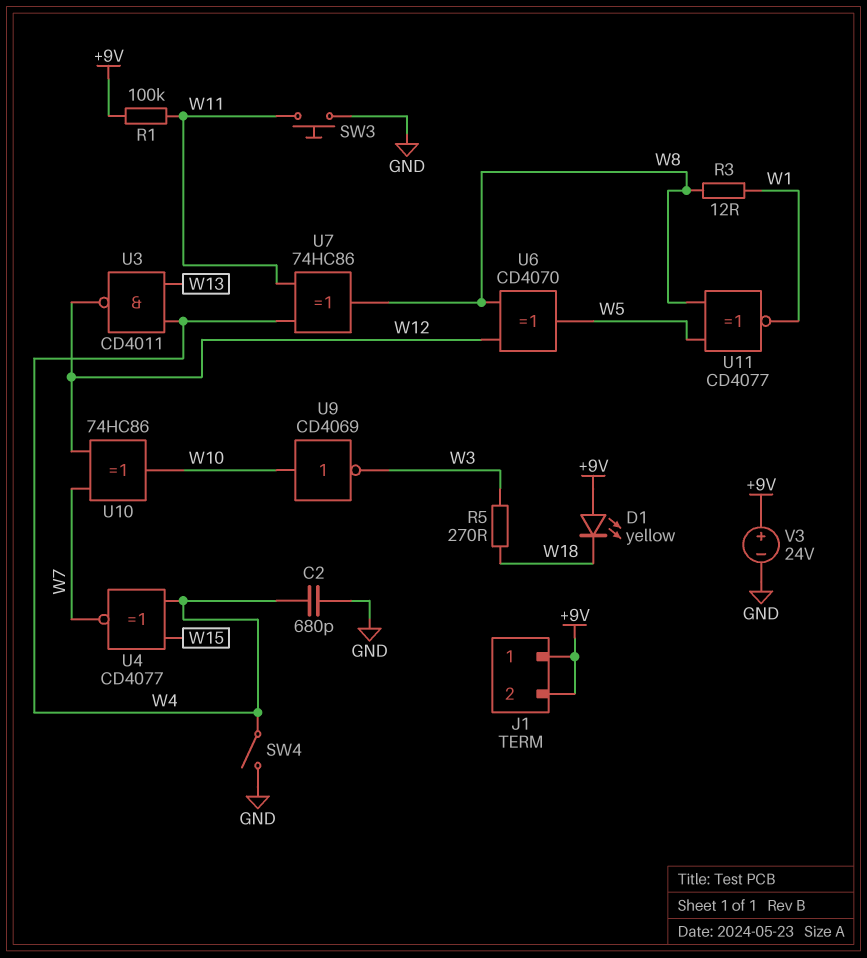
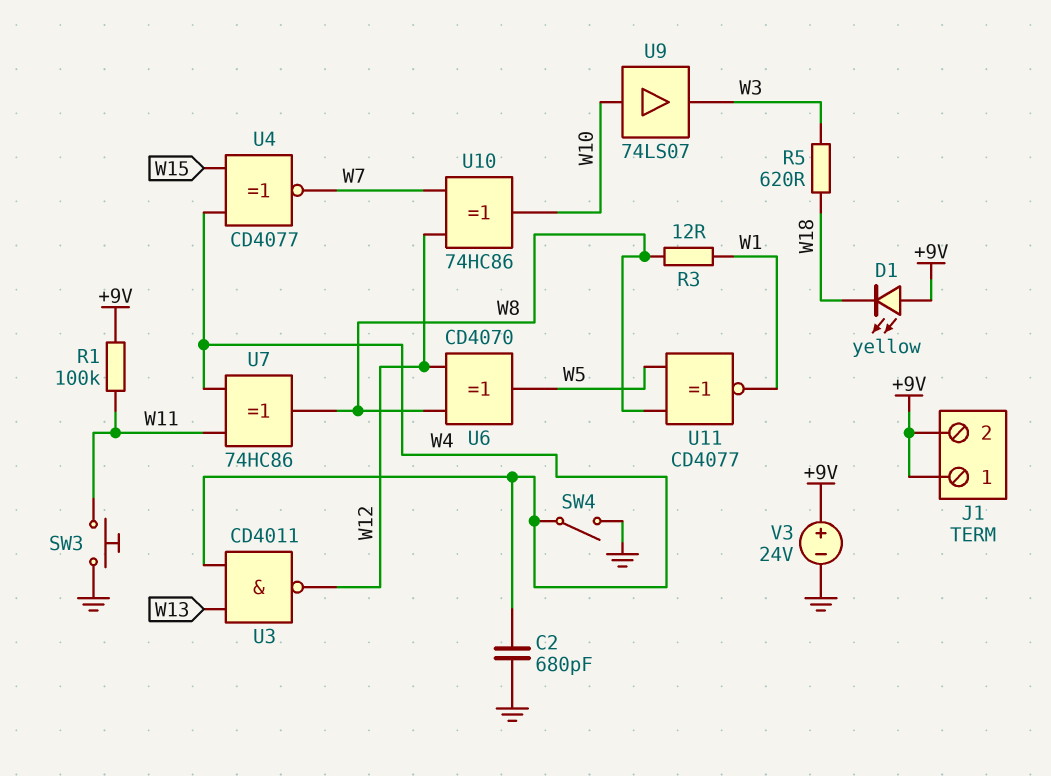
R5: 270 (W3, W18) -> 620 (W3, W18)
U9: NOT CD4069 (in W10, out W3) -> buffer 74LS07 (in W10, out W3)

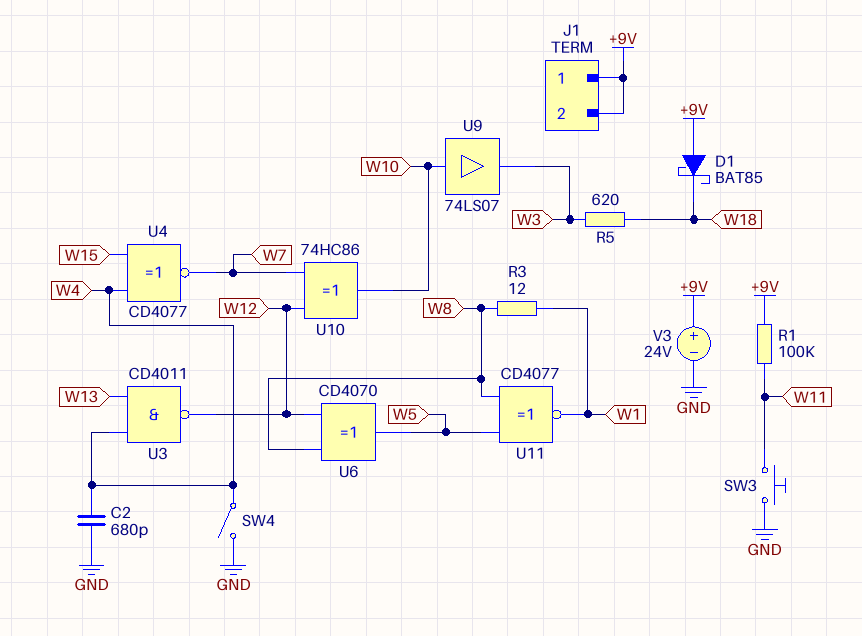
D1: LED yellow (A +9V, K W18) -> schottky BAT85 (A +9V, K W18)
U7: XOR 74HC86 (in W4, in W11, out W8) -> none

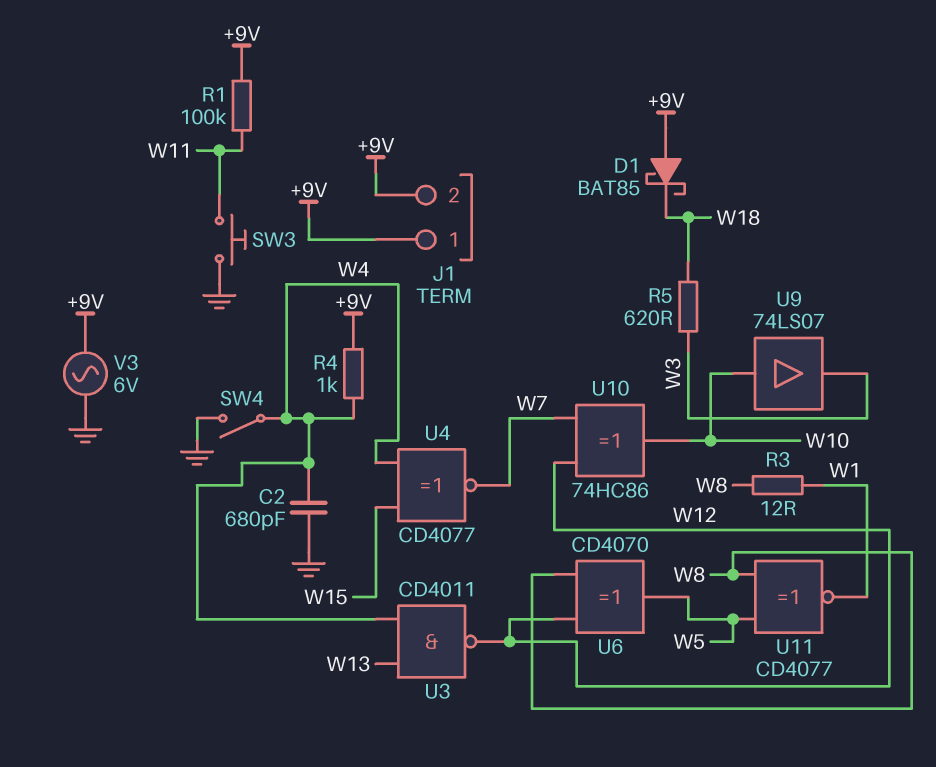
R4: none -> 1k (+9V, W4)
V3: 24V (plus +9V, minus GND) -> AC 6V (+9V, GND)

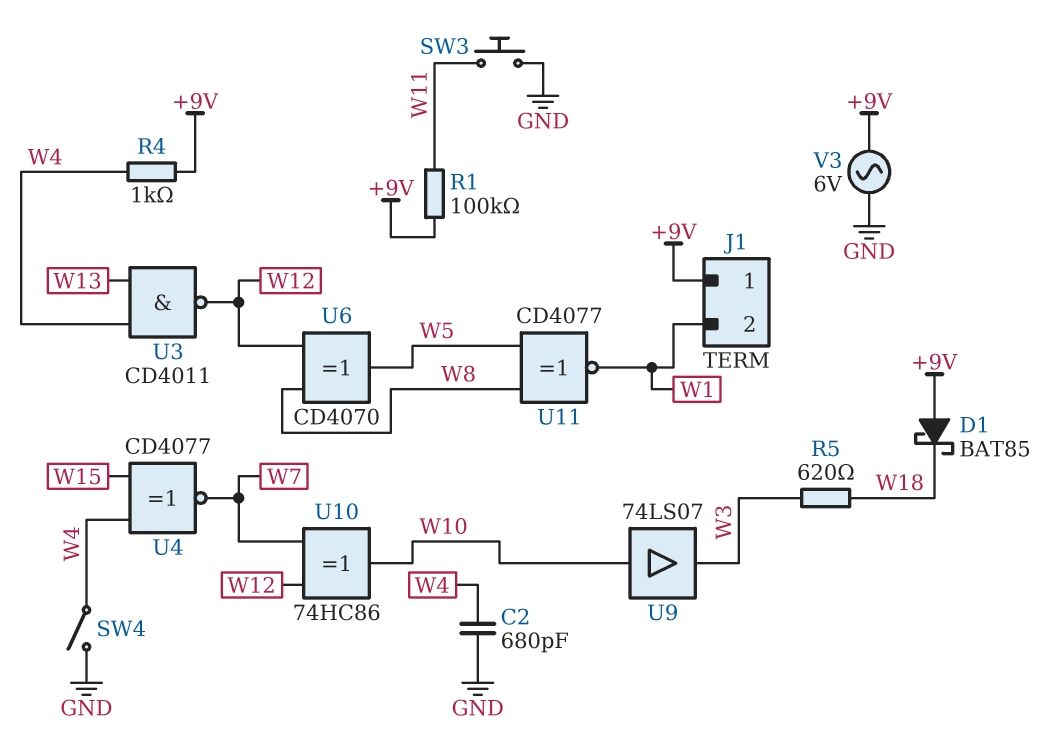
J1 pin 2: +9V -> W1
R3: 12 (W1, W8) -> none

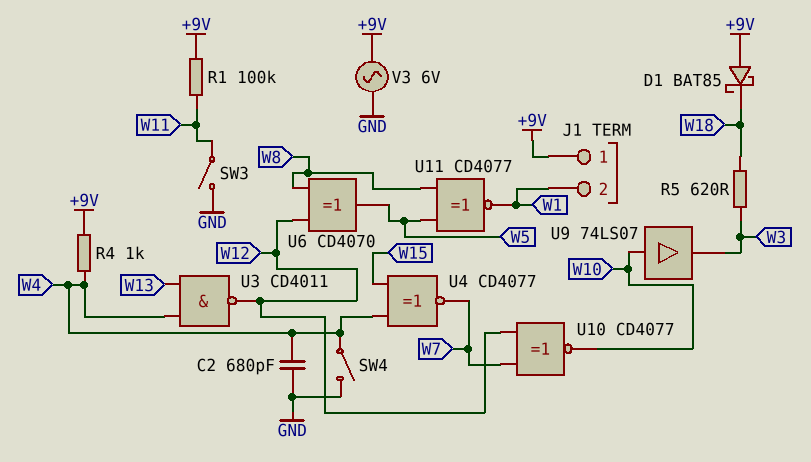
SW3: button (GND, W11) -> switch (GND, W11)
U10: XOR 74HC86 (in W7, in W12, out W10) -> XNOR CD4077 (in W7, in W12, out W10)

